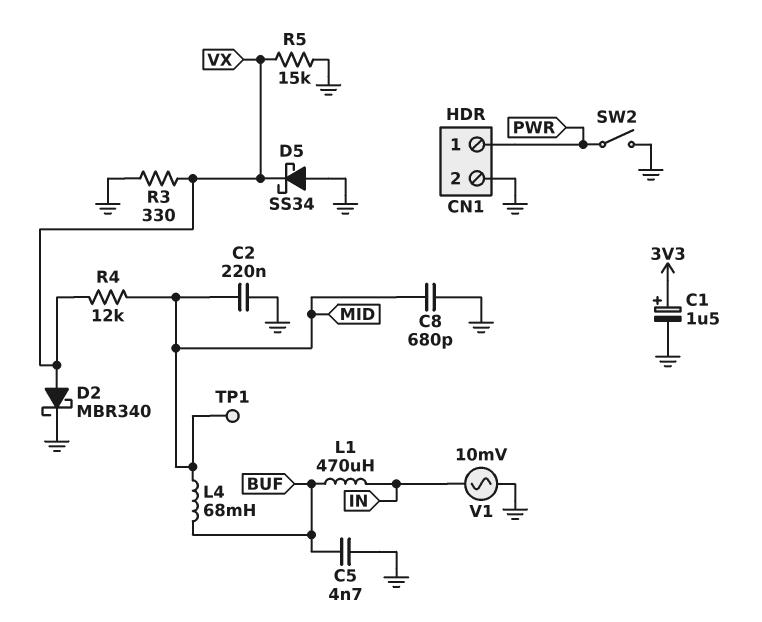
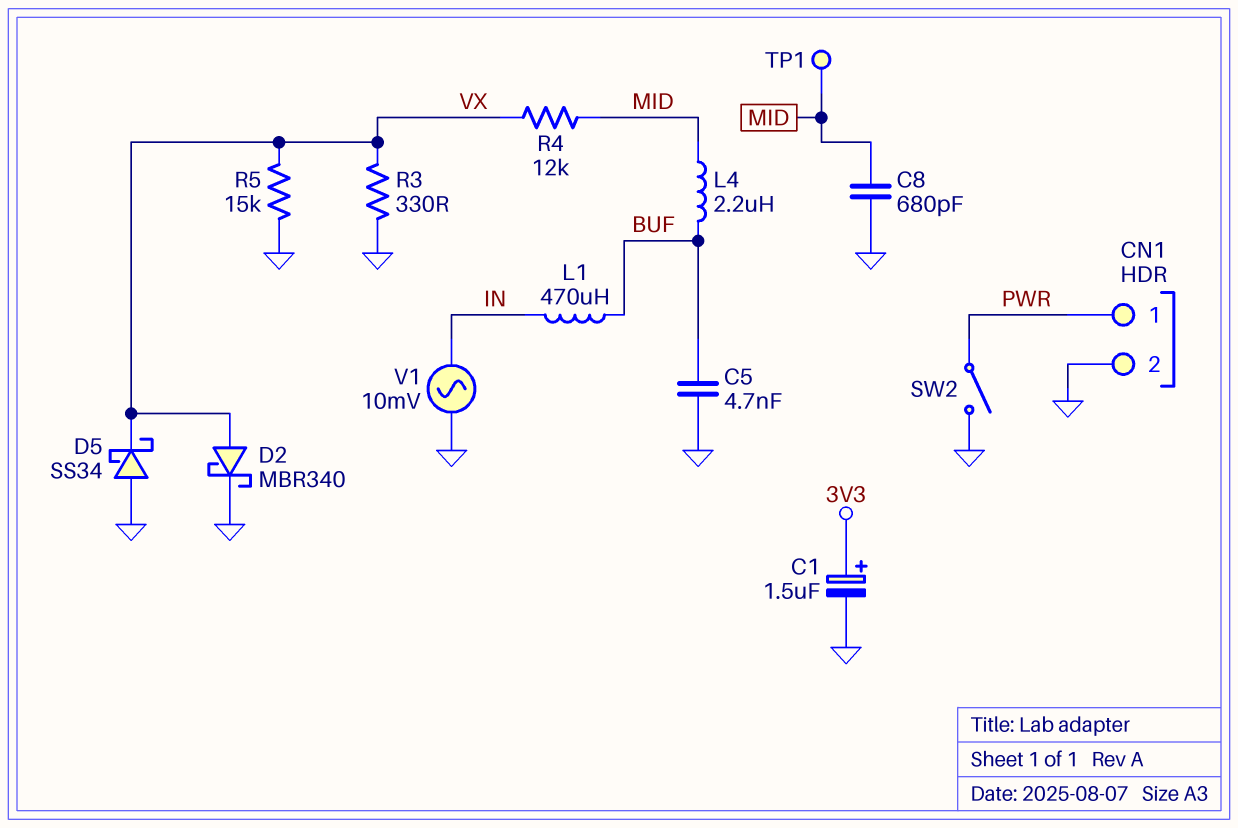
C2: 220nF (GND, MID) -> none
L4: 68mH (BUF, MID) -> 2.2uH (BUF, MID)

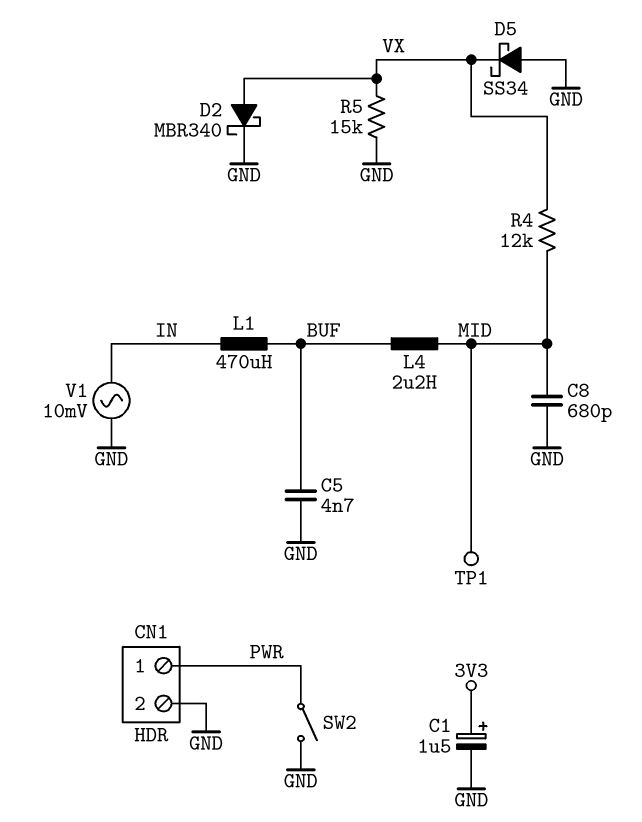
R3: 330 (GND, VX) -> none

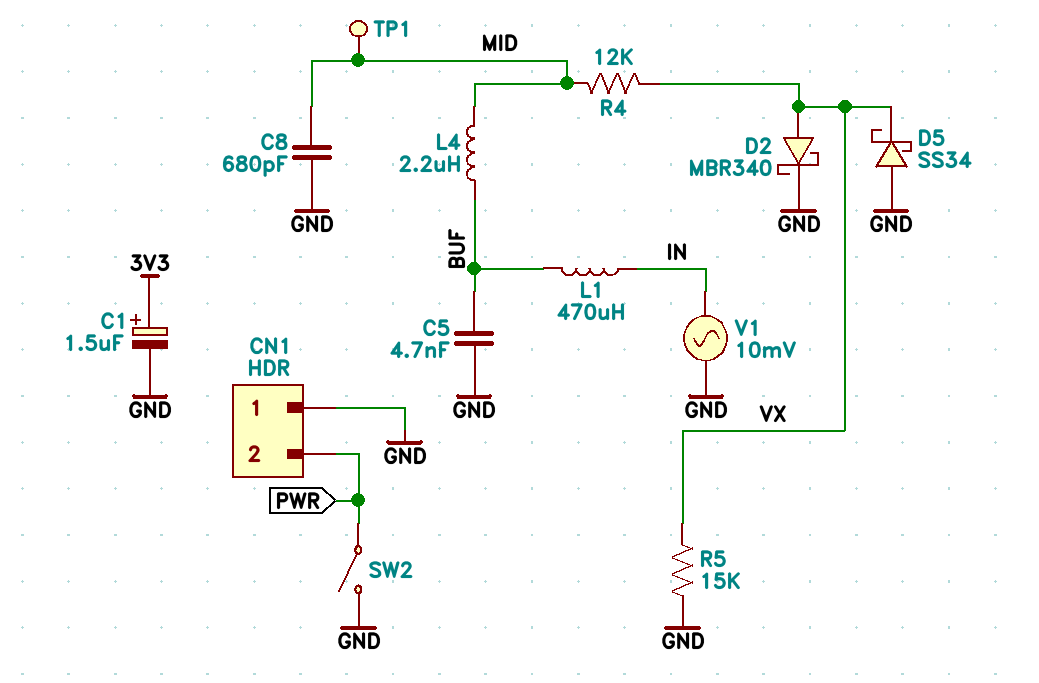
CN1 pin 1: PWR -> GND
CN1 pin 2: GND -> PWR

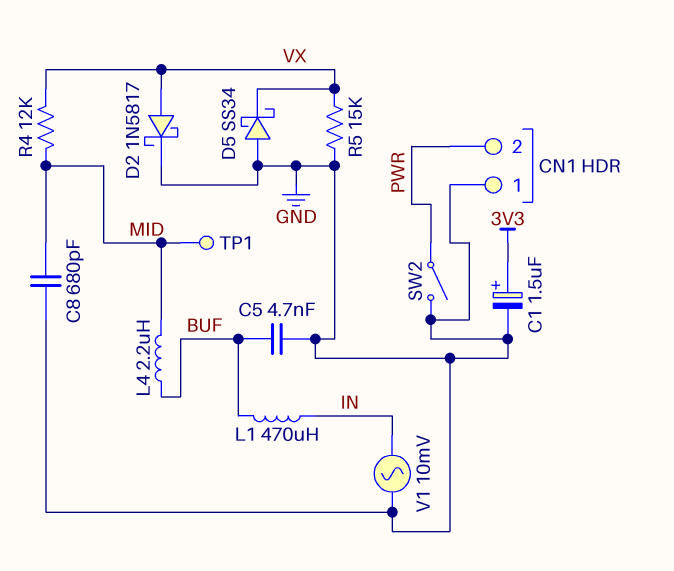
D2: schottky MBR340 (A VX, K GND) -> schottky 1N5817 (A VX, K GND)

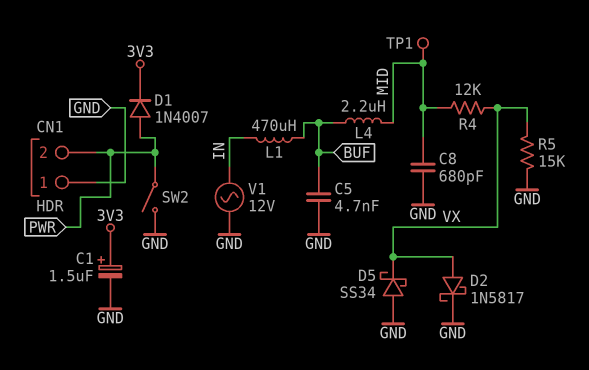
D1: none -> diode 1N4007 (A PWR, K 3V3)
V1: AC 10mV (GND, IN) -> AC 12V (GND, IN)

